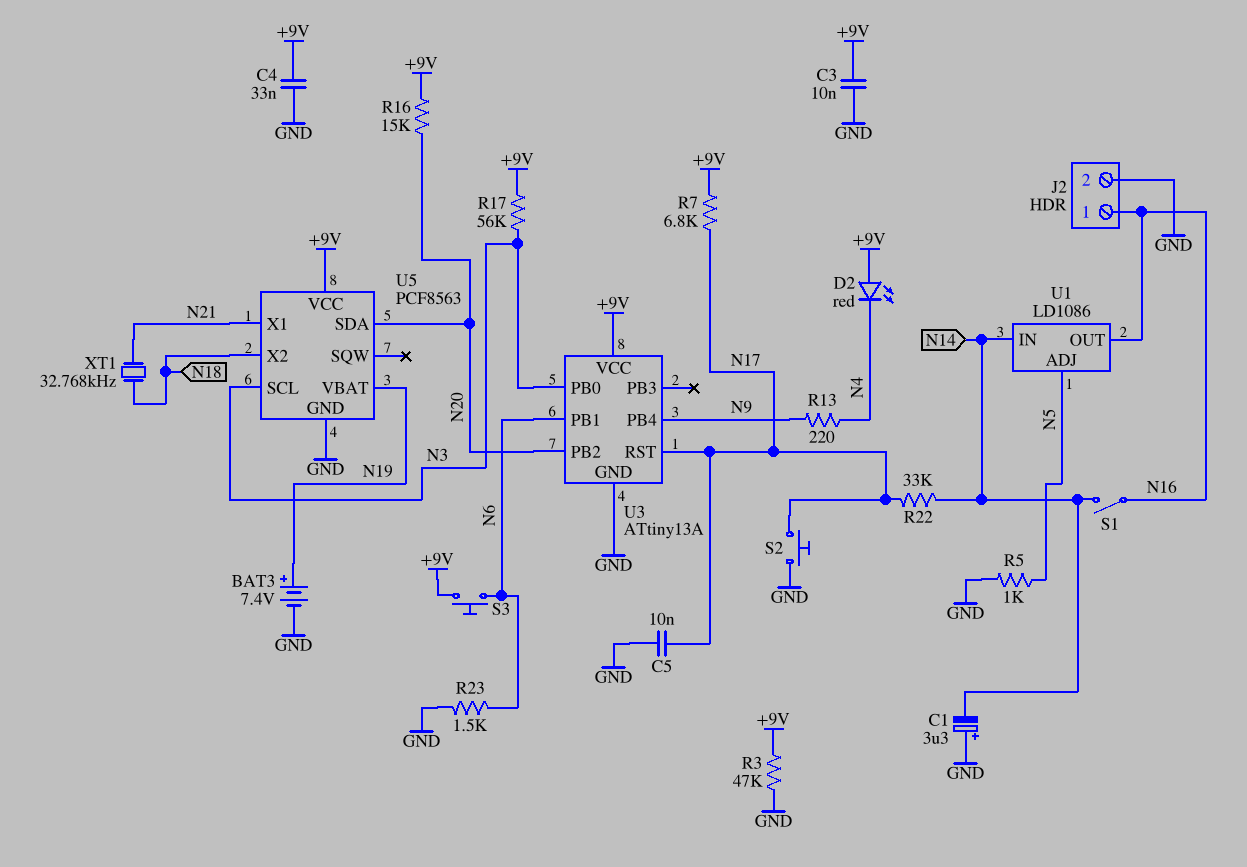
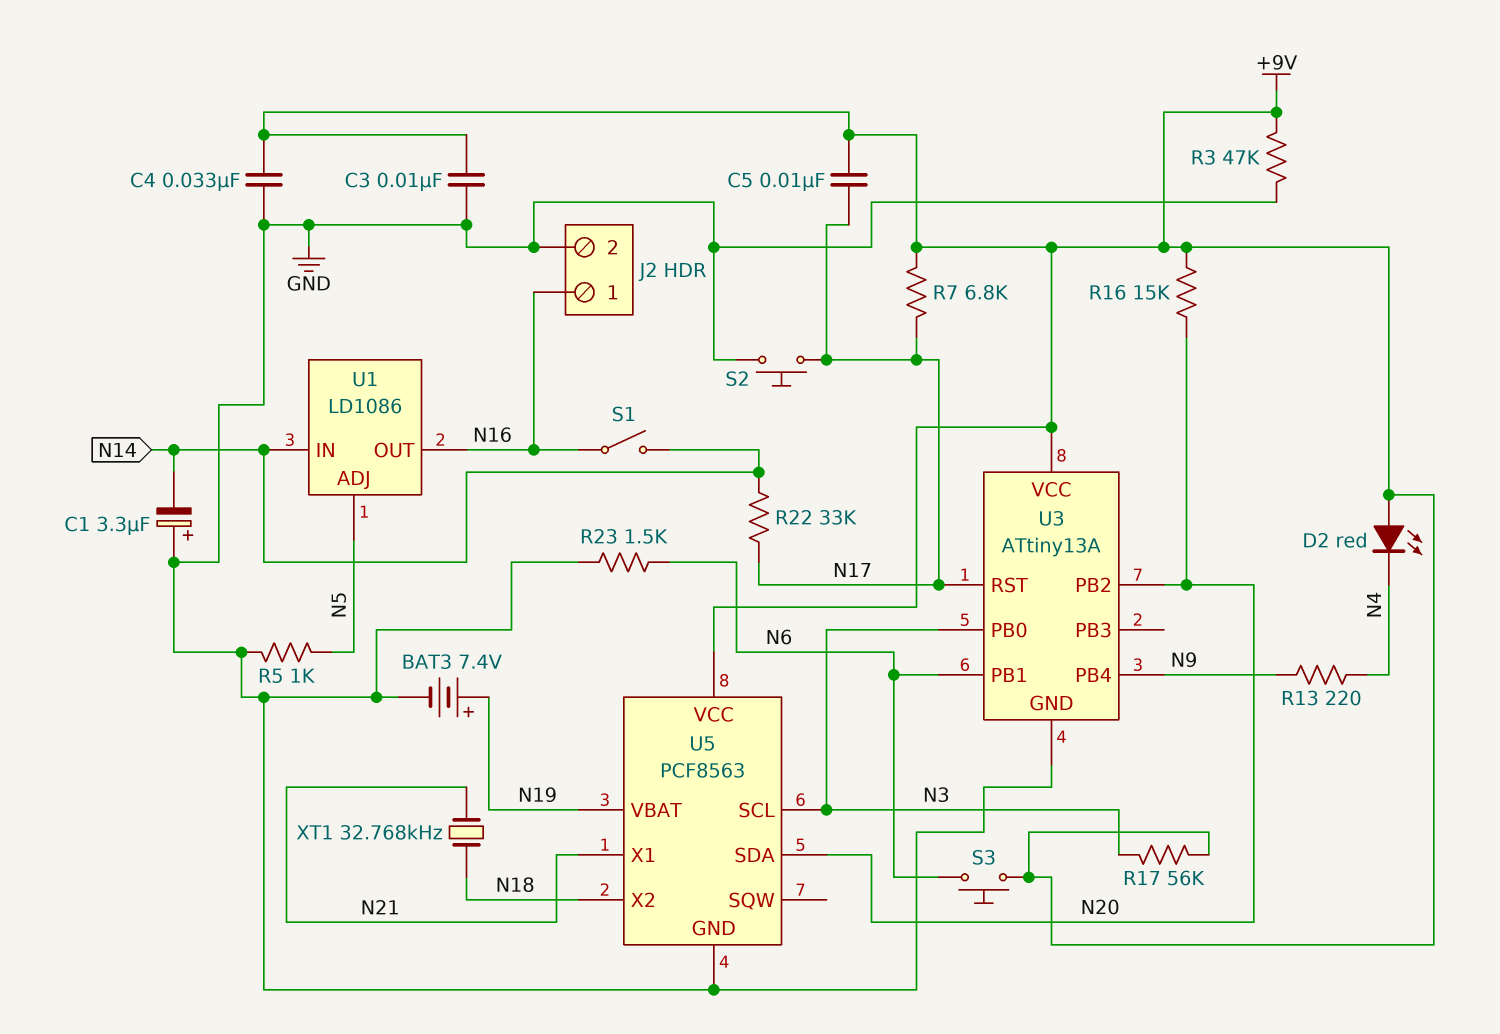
C5: 10nF (GND, N17) -> 10nF (+9V, N17)

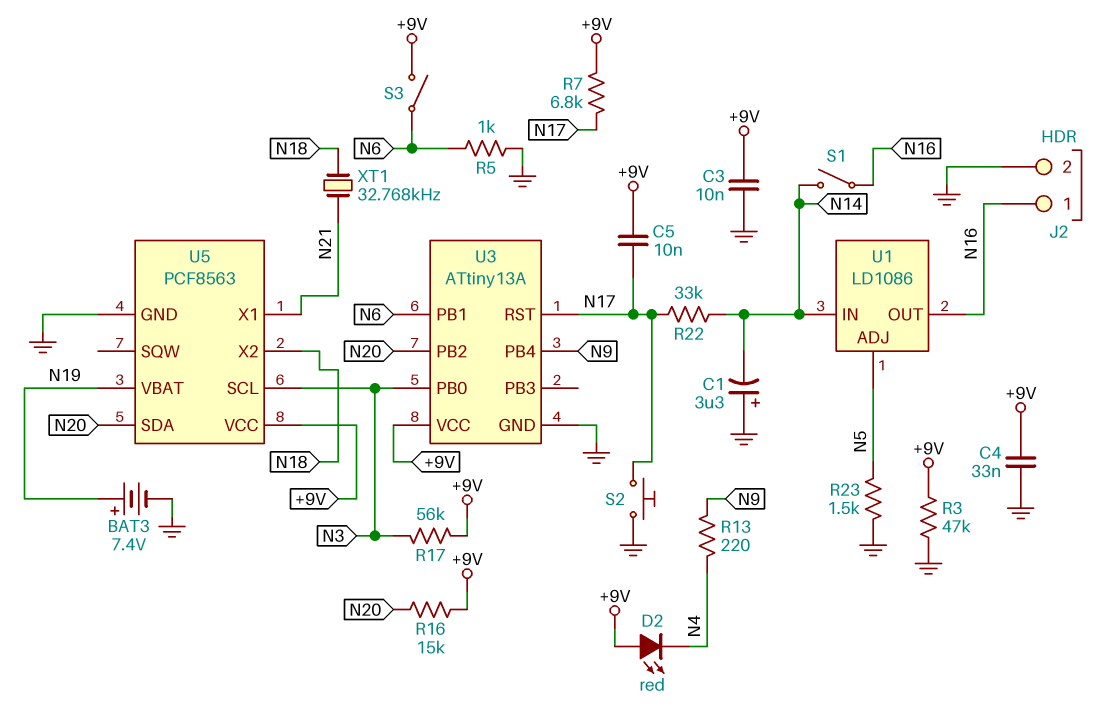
R5: 1k (GND, N5) -> 1k (GND, N6)
R23: 1.5k (GND, N6) -> 1.5k (GND, N5)
S3: button (+9V, N6) -> switch (+9V, N6)

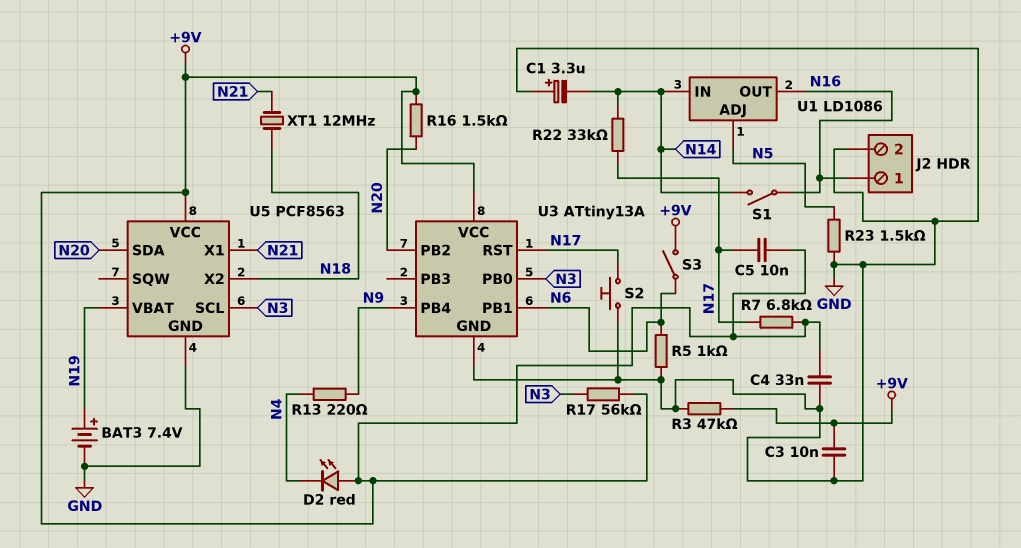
R16: 15k (+9V, N20) -> 1.5k (+9V, N20)
XT1: 32.768kHz (N18, N21) -> 12MHz (N18, N21)

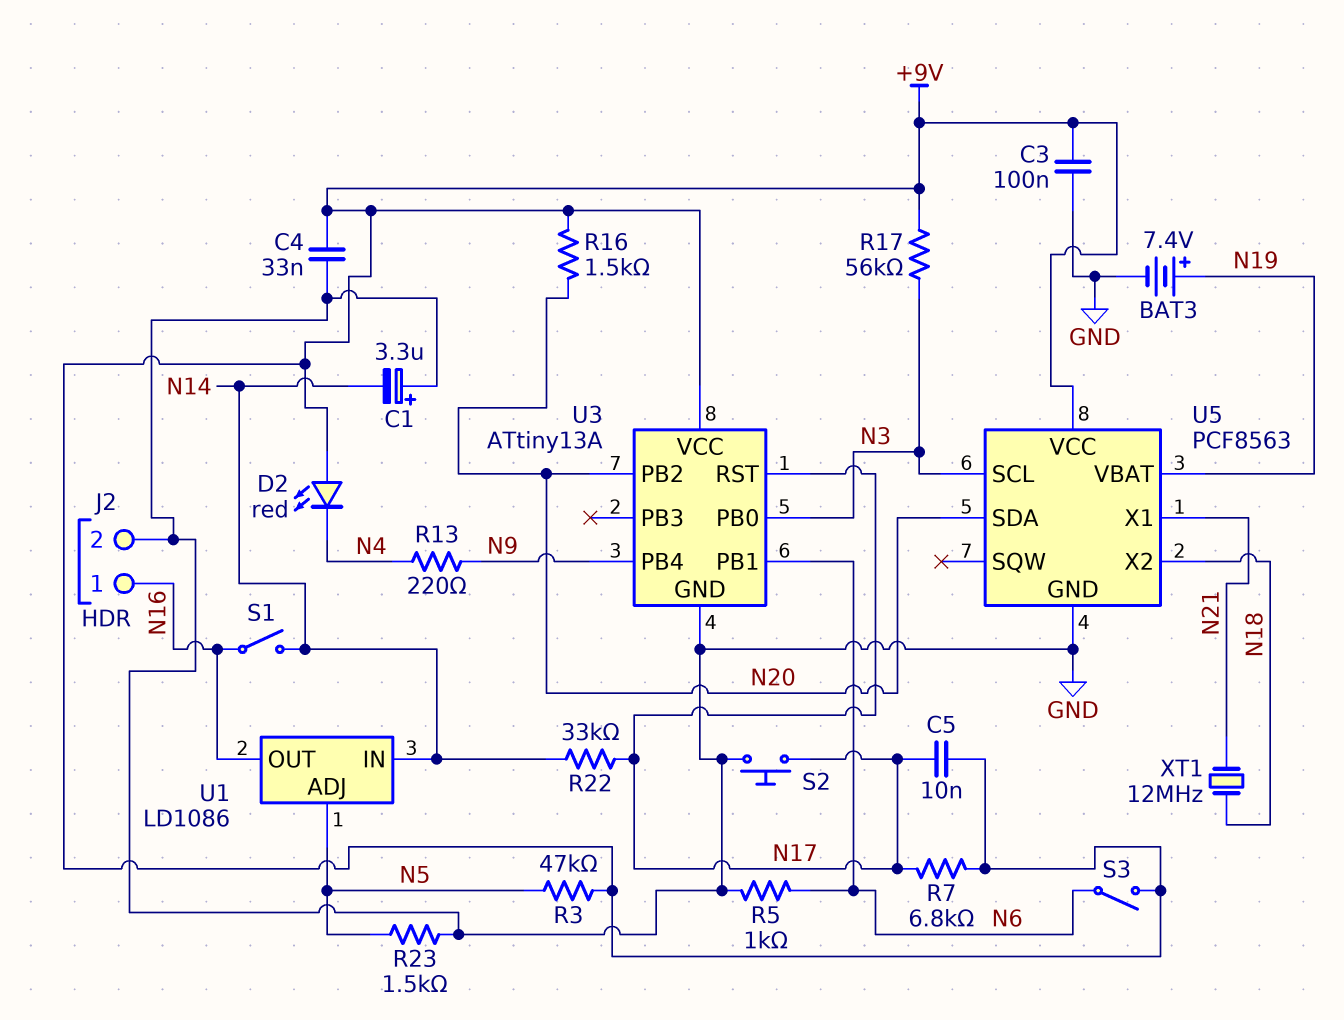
C3: 10nF (+9V, GND) -> 100nF (+9V, GND)
R3: 47k (+9V, GND) -> 47k (+9V, N5)

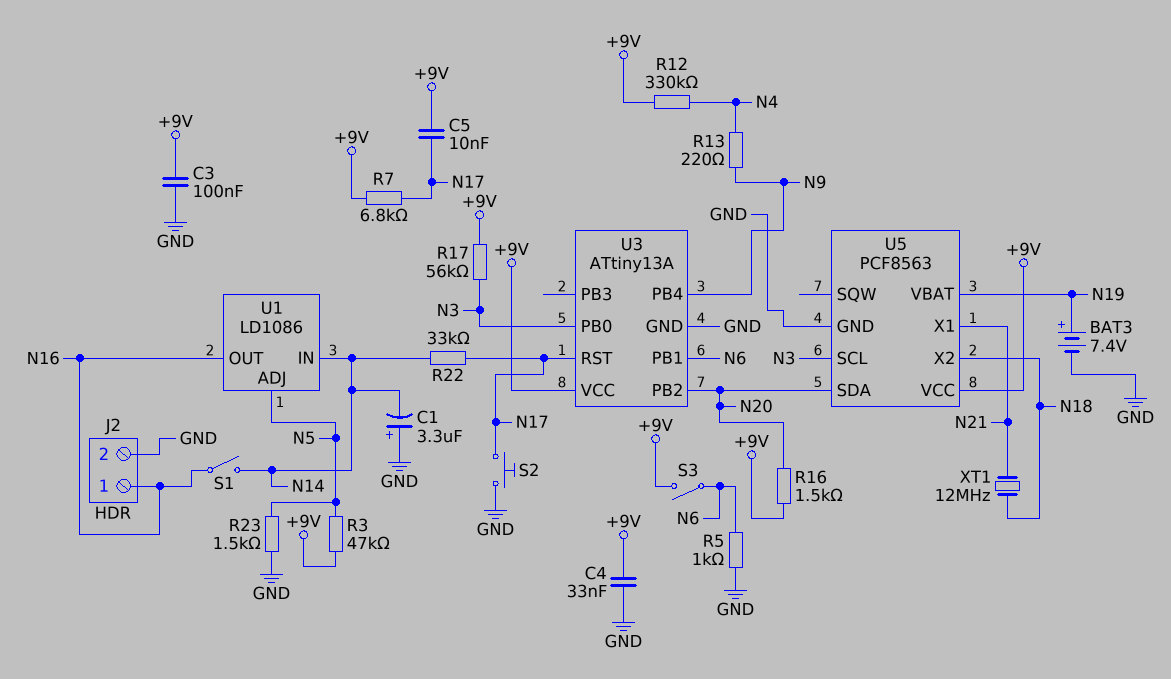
D2: LED red (A +9V, K N4) -> none
R12: none -> 330k (+9V, N4)

